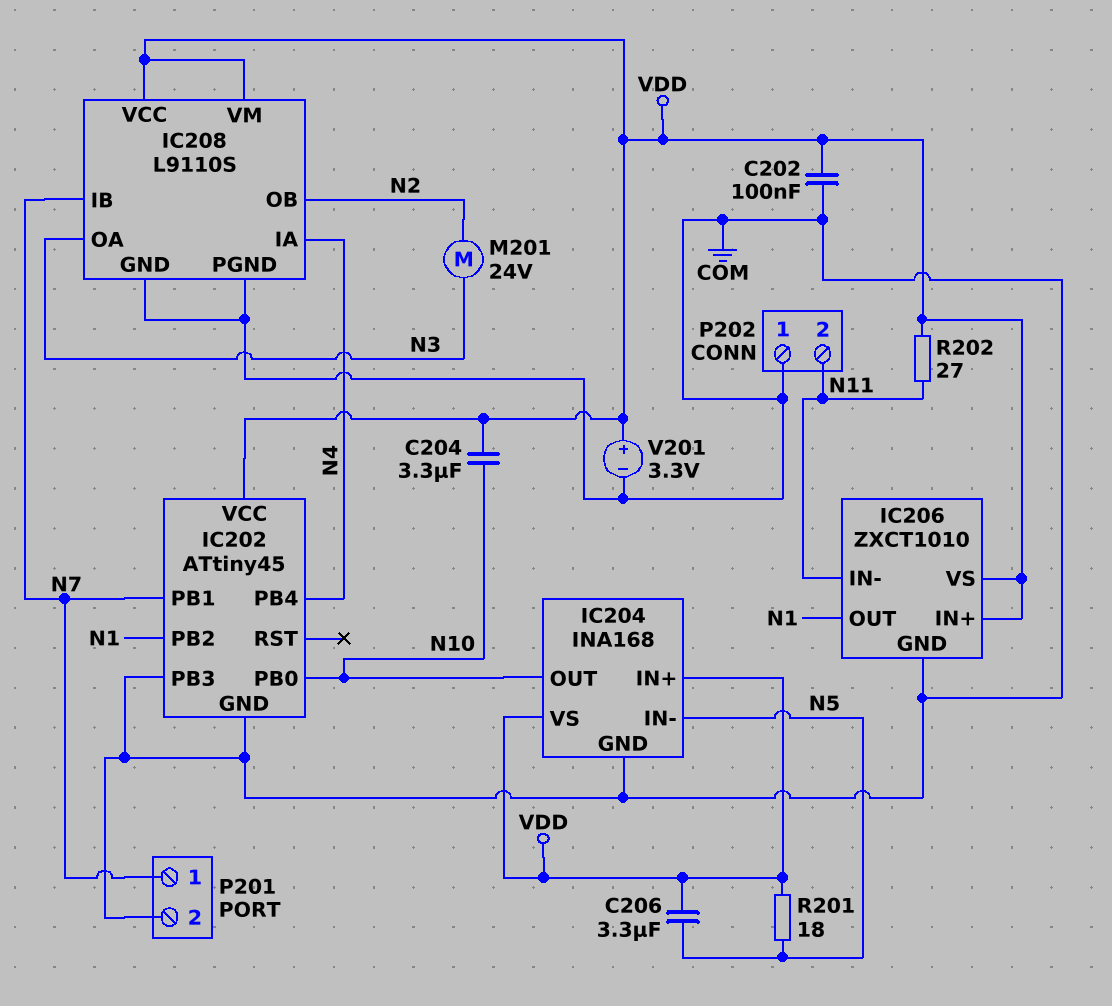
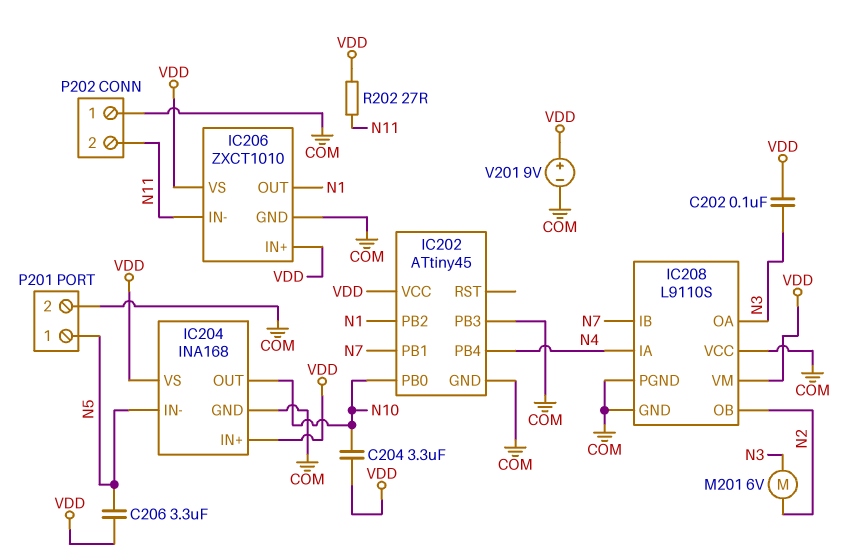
C202: 100nF (COM, VDD) -> 100nF (N3, VDD)
IC208 pin VCC: VDD -> COM
M201: motor 24V (N2, N3) -> motor 6V (N2, N3)
P201 pin 1: N7 -> N5
R201: 18 (N5, VDD) -> none
V201: 3.3V (plus VDD, minus COM) -> 9V (plus VDD, minus COM)

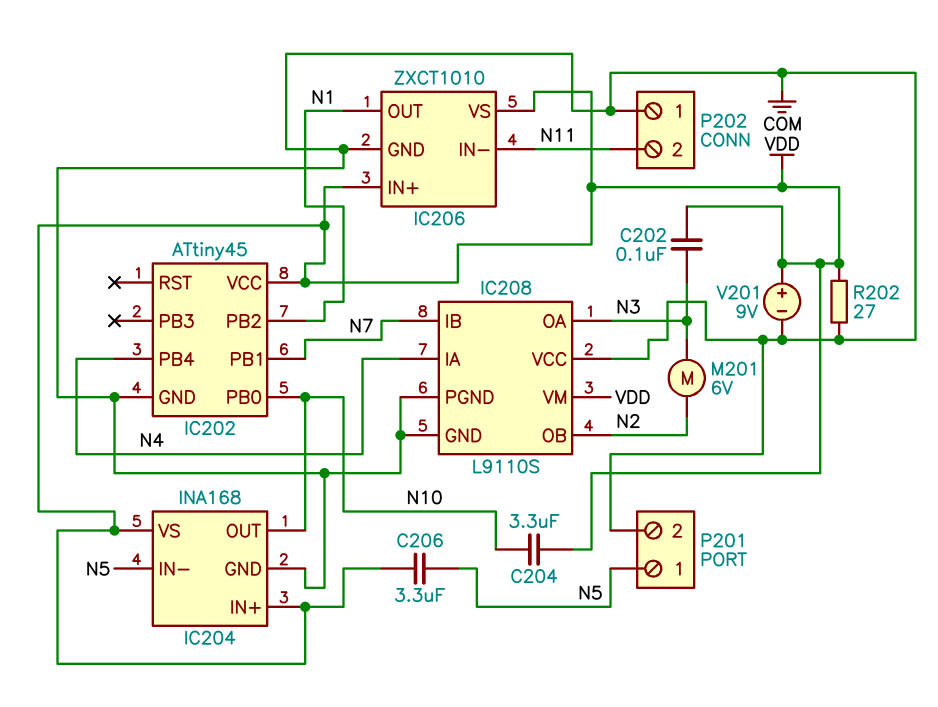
IC202 pin PB3: COM -> none
R202: 27 (N11, VDD) -> 27 (COM, VDD)

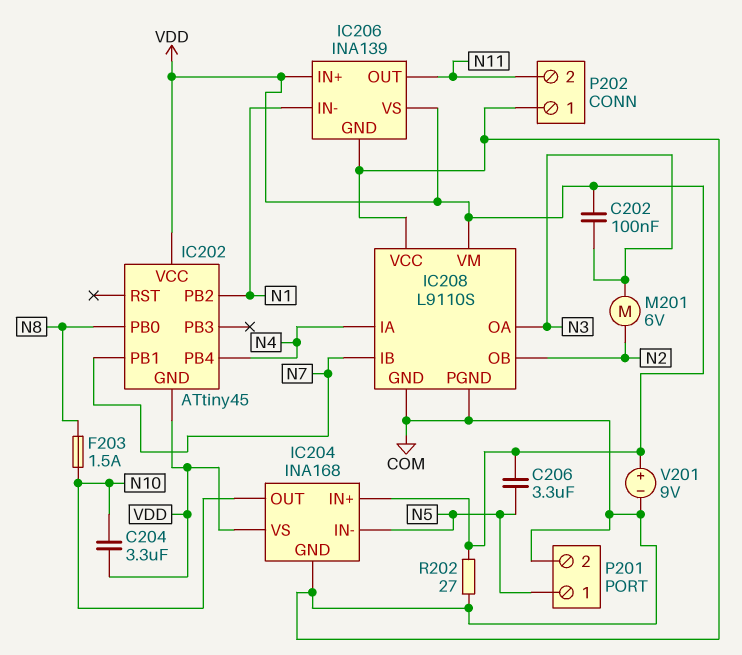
F203: none -> 1.5A (N8, N10)
IC202 pin GND: COM -> VDD
IC202 pin PB0: N10 -> N8
IC206: ZXCT1010 -> INA139
IC206 pin IN-: N11 -> N1
IC206 pin OUT: N1 -> N11

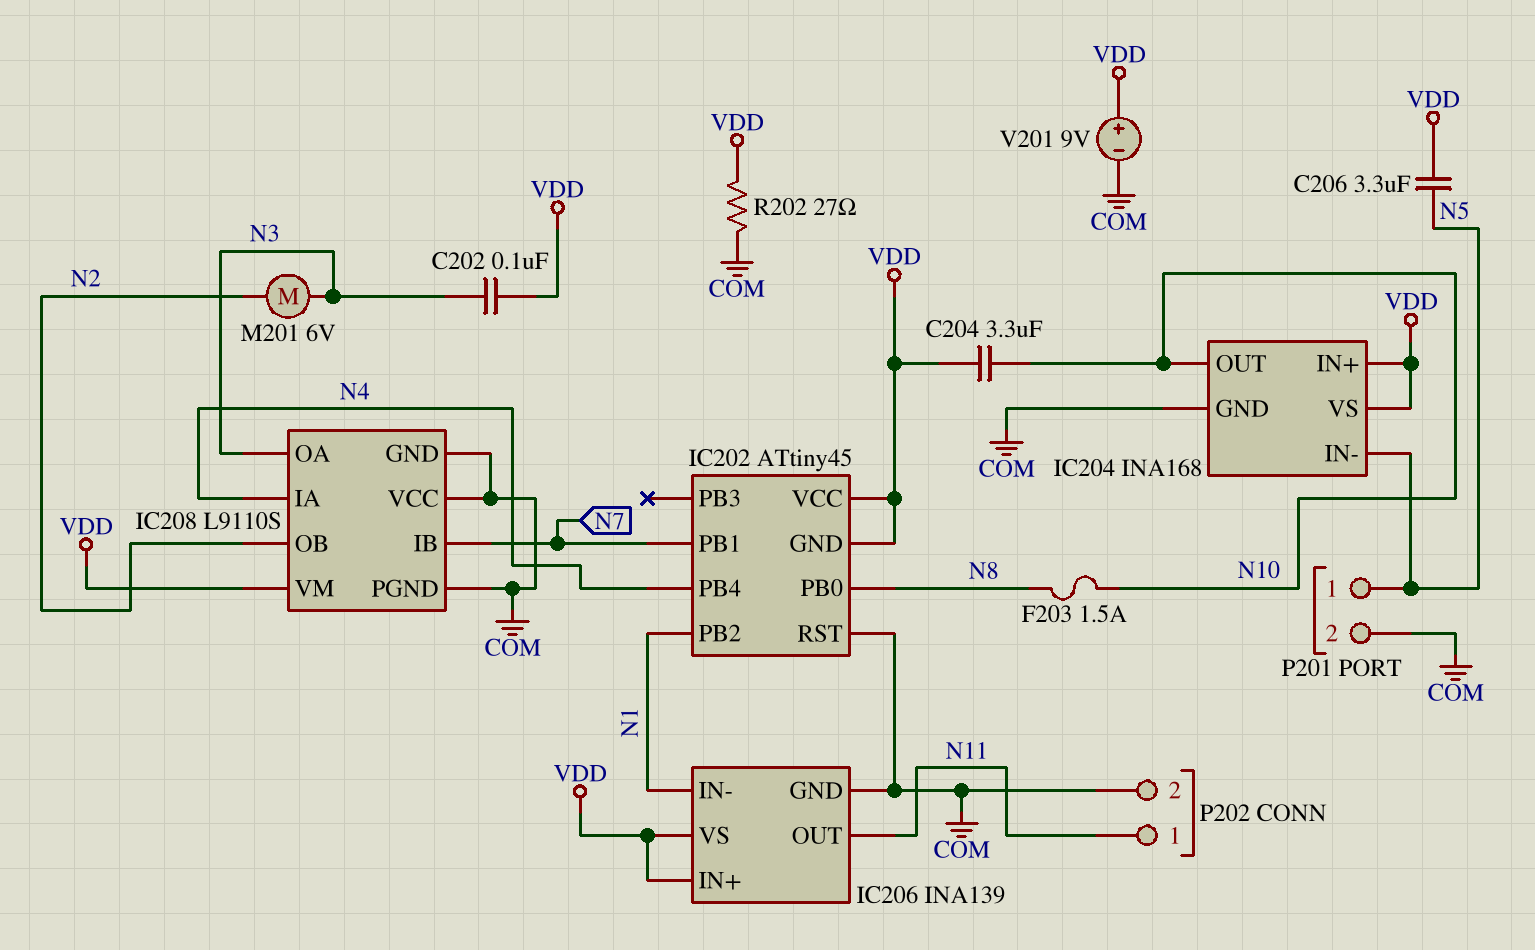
IC202 pin RST: none -> COM
P202 pin 1: COM -> N11
P202 pin 2: N11 -> COM

